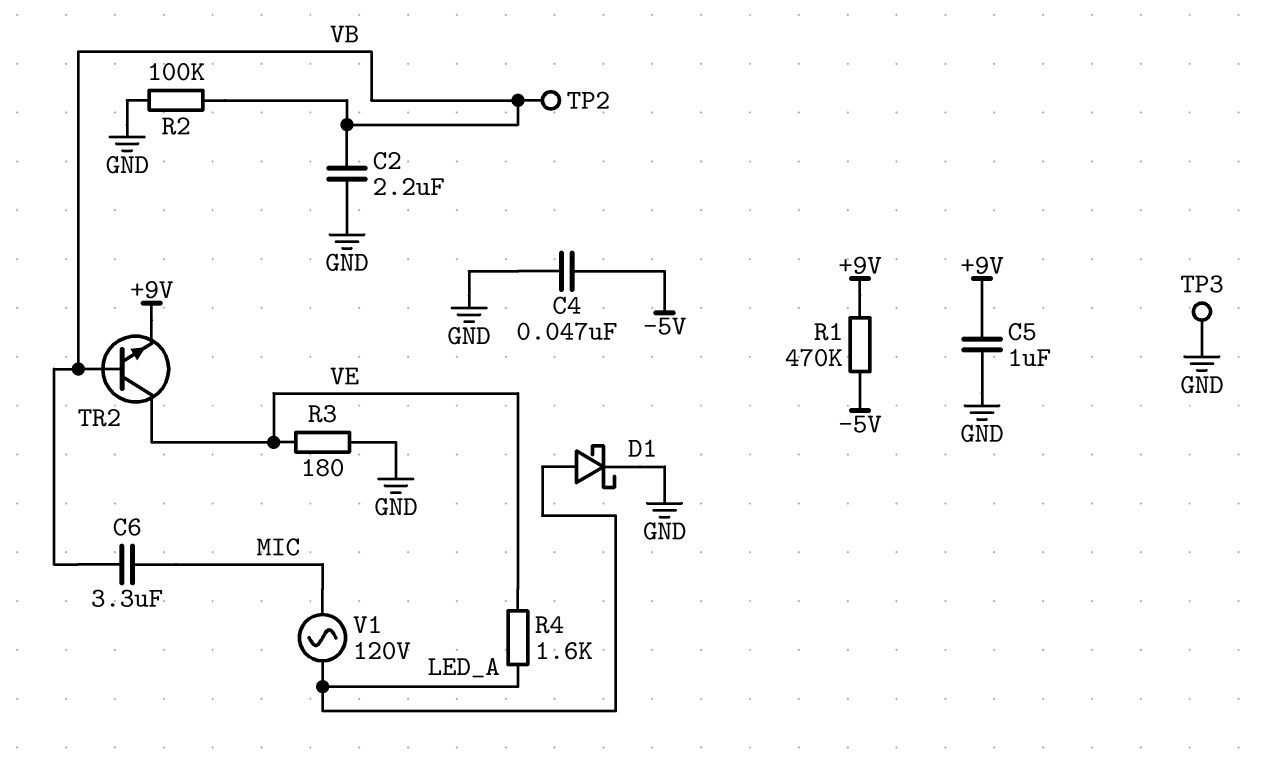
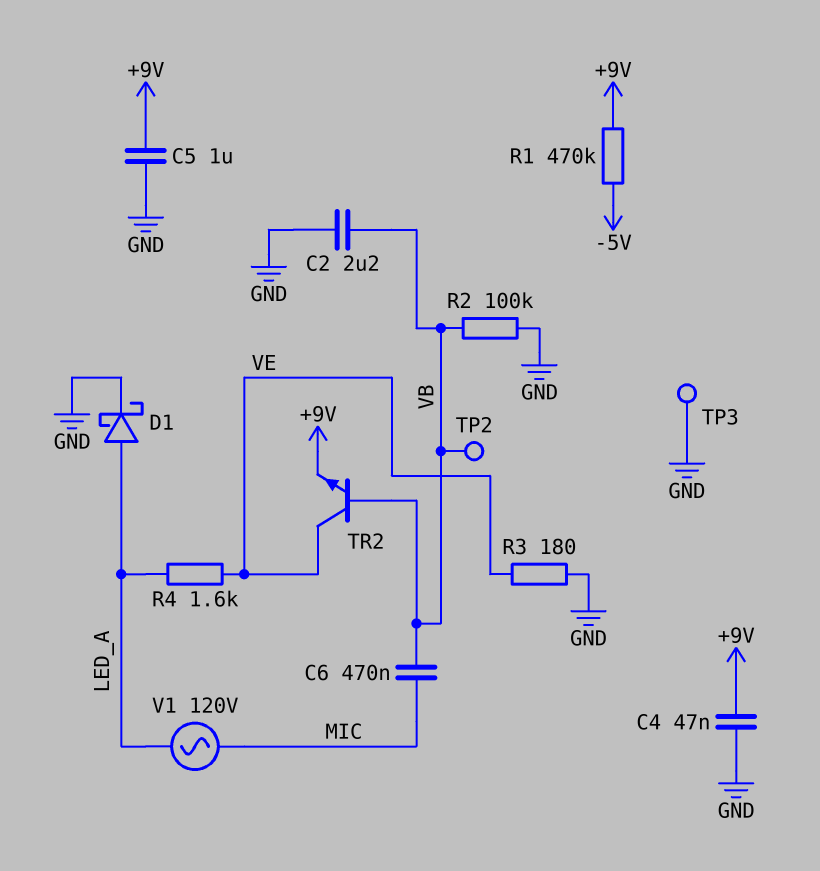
C4: 47nF (-5V, GND) -> 47nF (+9V, GND)
C6: 3.3uF (MIC, VB) -> 470nF (MIC, VB)

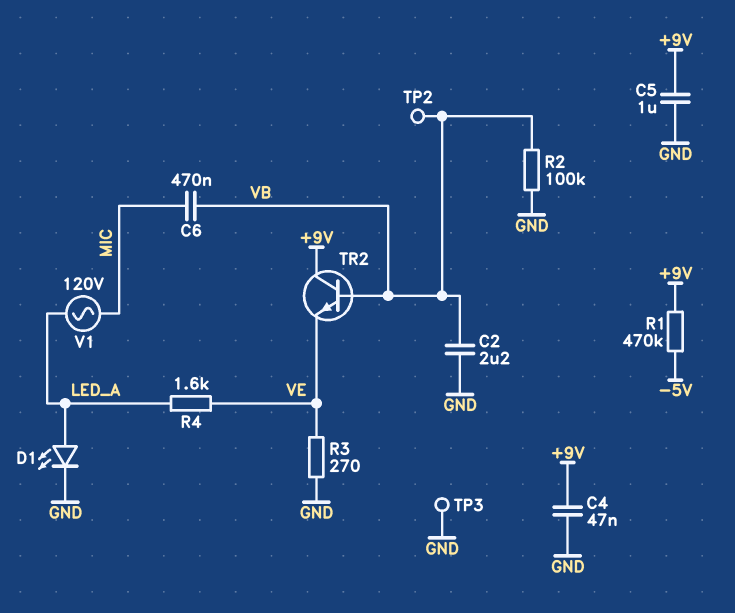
D1: schottky (A LED_A, K GND) -> LED (A LED_A, K GND)
R3: 180 (GND, VE) -> 270 (GND, VE)
TR2: NPN (B VB, C VE, E +9V) -> NPN (B VB, C +9V, E VE)

